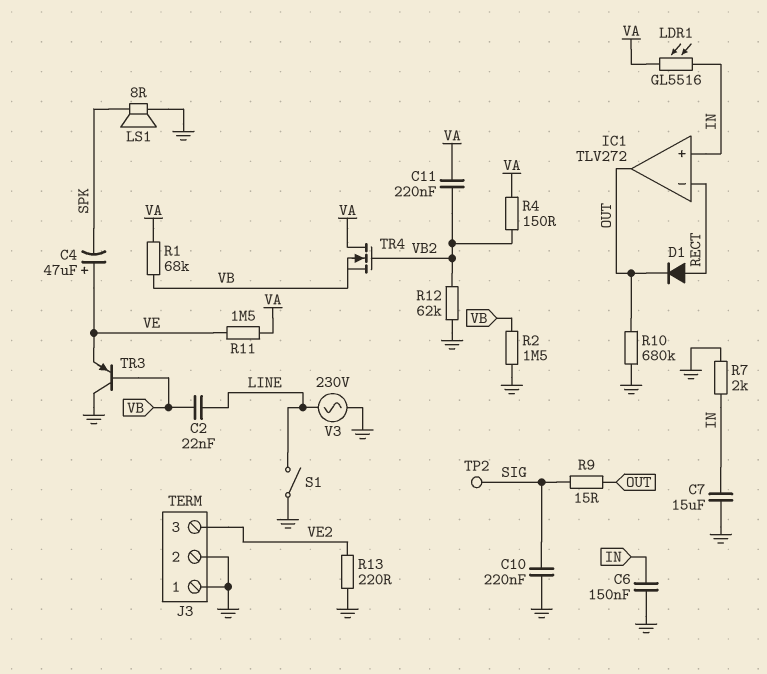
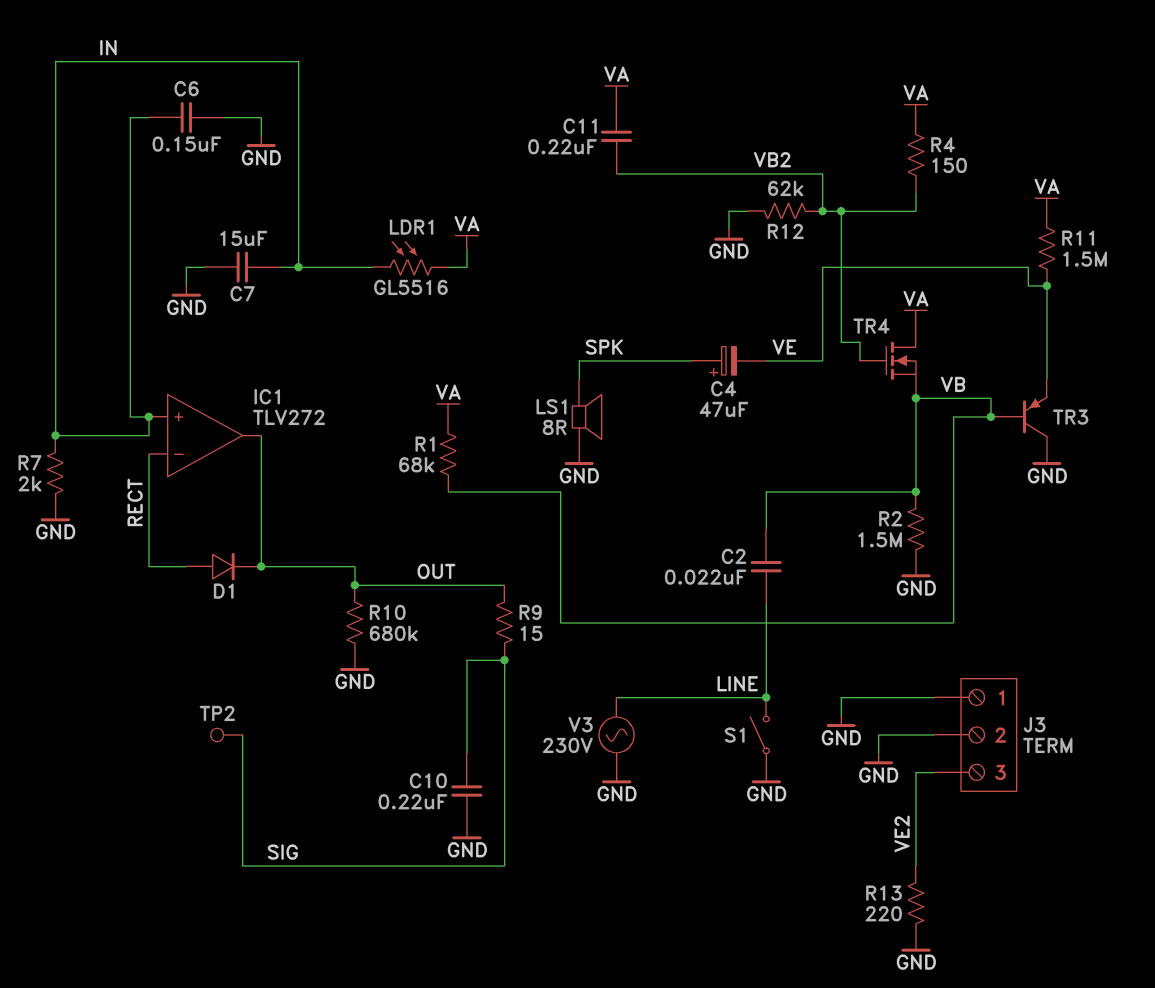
C4: 47uF (plus VE, minus SPK) -> 47uF (plus SPK, minus VE)

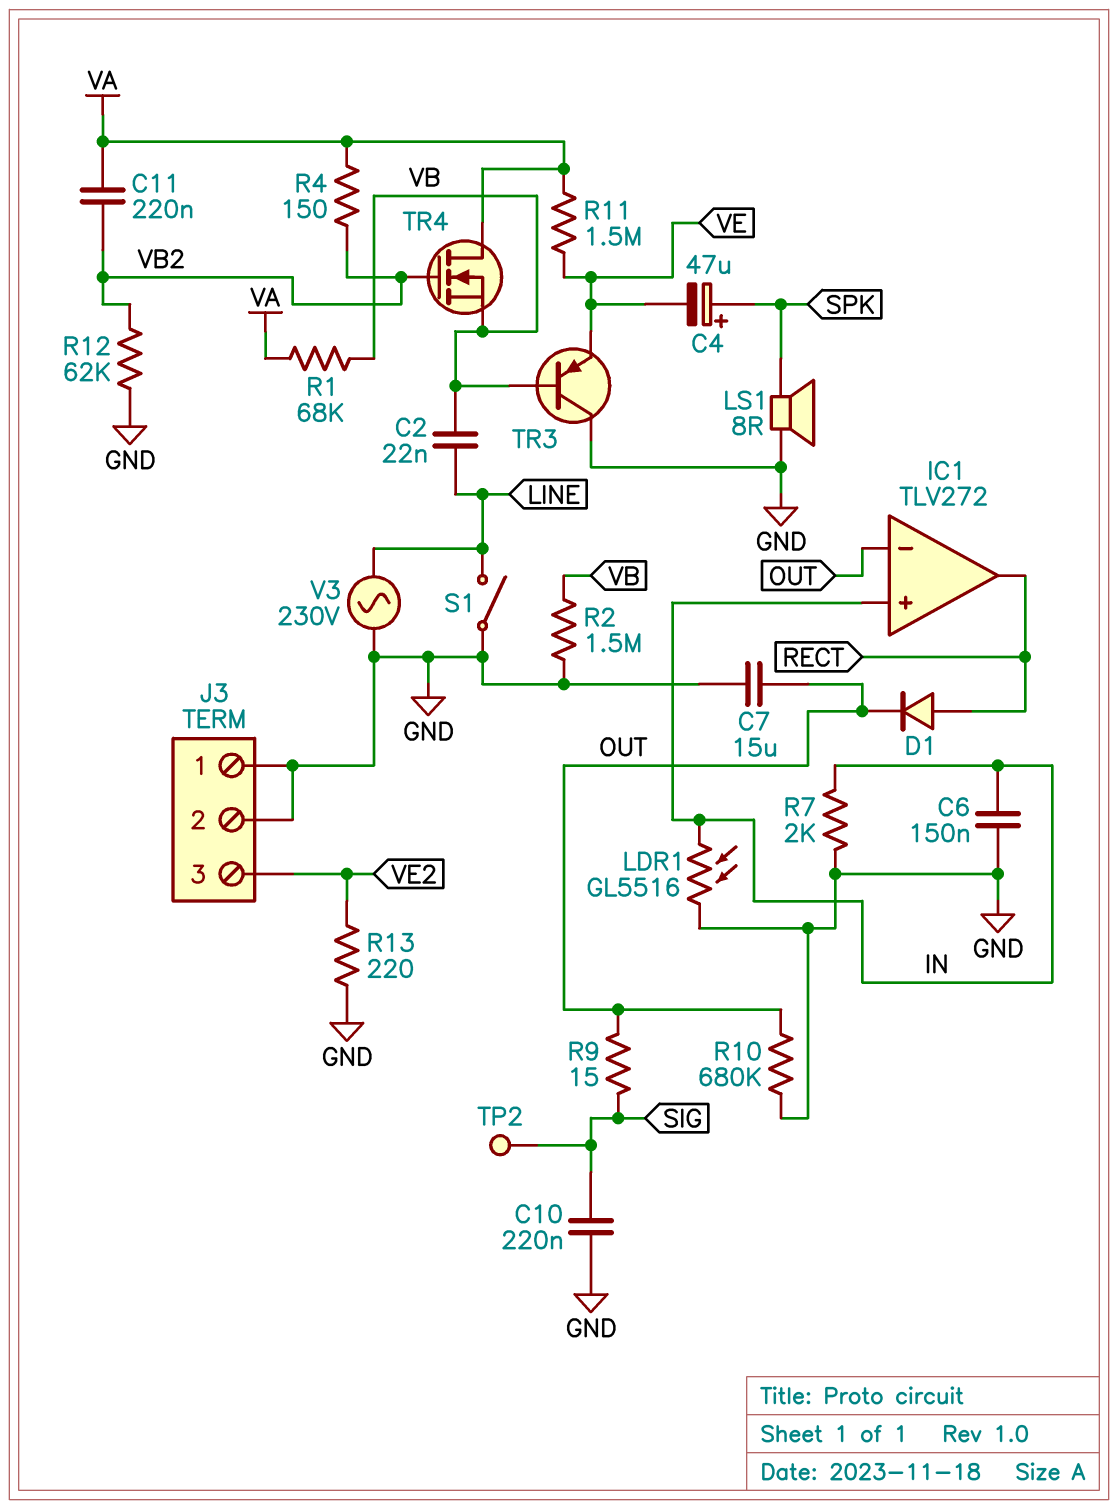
C7: 15uF (GND, IN) -> 15uF (GND, OUT)
IC1 pin in-: RECT -> OUT
IC1 pin out: OUT -> RECT
LDR1: GL5516 (IN, VA) -> GL5516 (GND, IN)

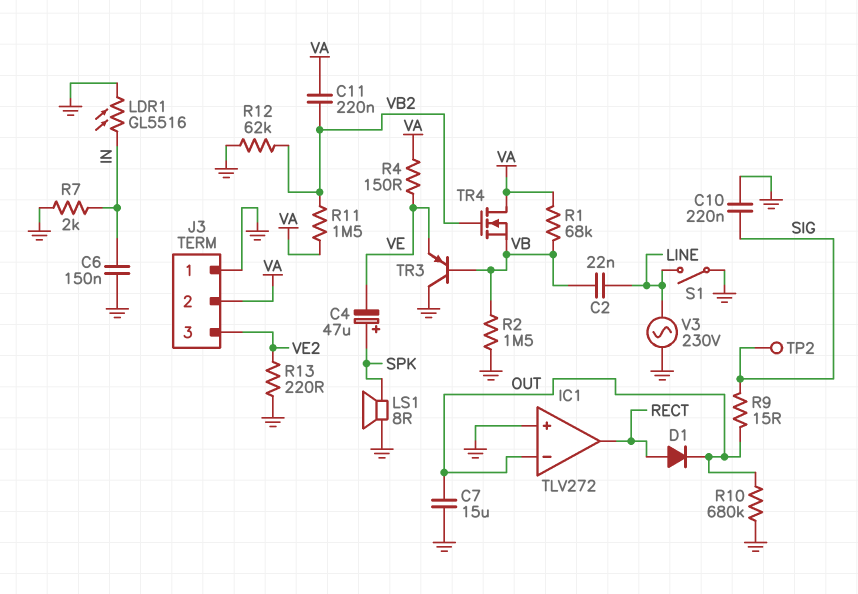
IC1 pin in+: IN -> GND
J3 pin 2: GND -> VA
R4: 150 (VA, VB2) -> 150 (VA, VE)
R11: 1.5M (VA, VE) -> 1.5M (VA, VB2)

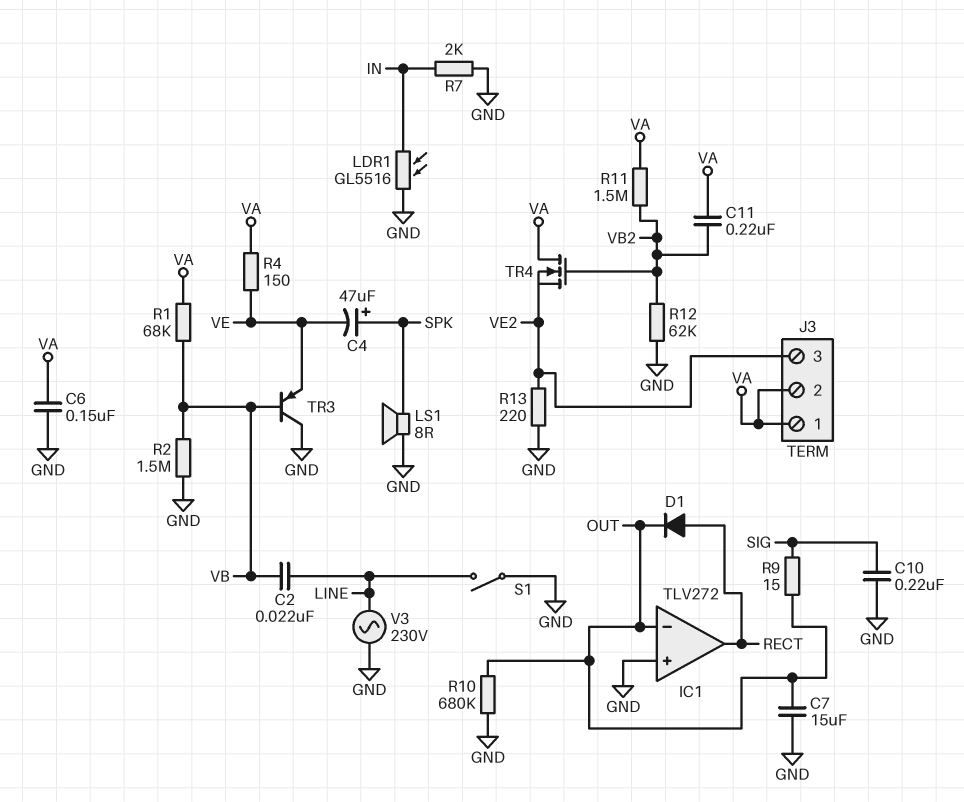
C6: 150nF (GND, IN) -> 150nF (GND, VA)
J3 pin 1: GND -> VA
TP2: test point (SIG) -> none
TR4: NMOS (G VB2, D VA, S VB) -> NMOS (G VB2, D VA, S VE2)

